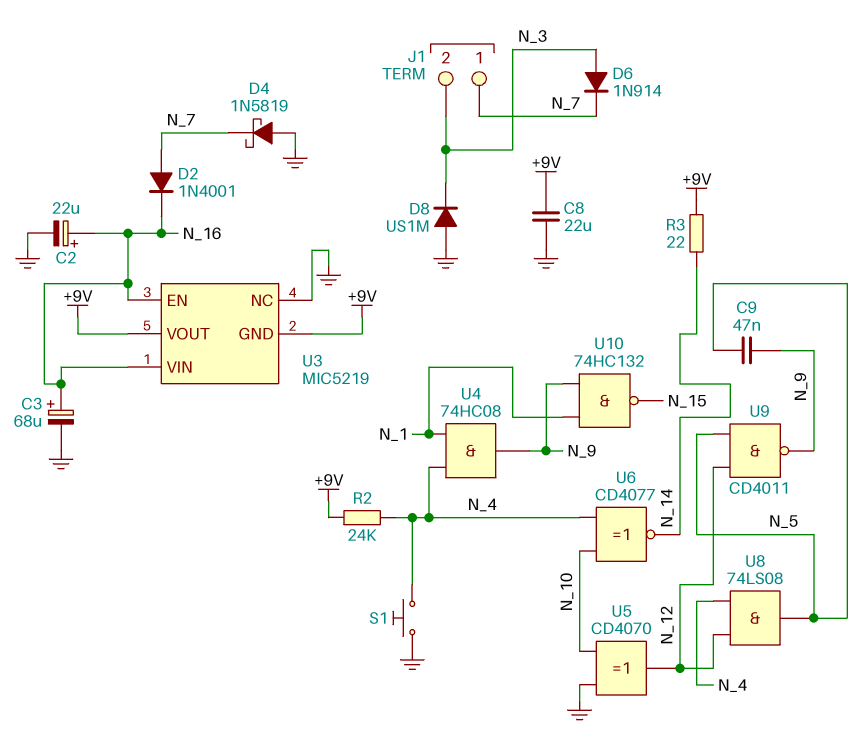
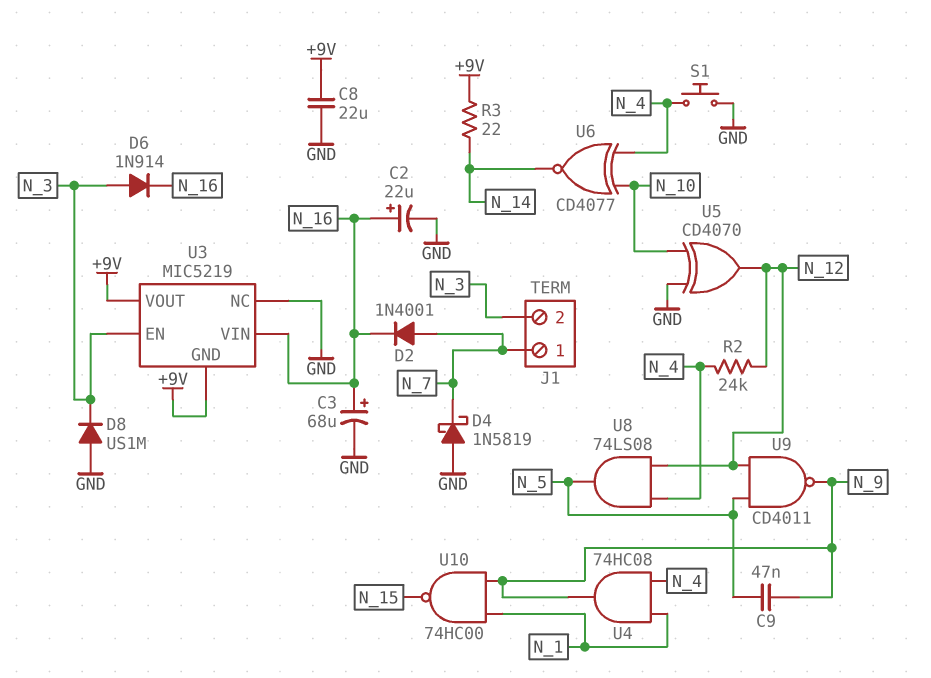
D6: diode 1N914 (A N_3, K N_7) -> diode 1N914 (A N_3, K N_16)
R2: 24k (+9V, N_4) -> 24k (N_4, N_12)
U3 pin EN: N_16 -> N_3
U10: NAND 74HC132 (in N_1, in N_9, out N_15) -> NAND 74HC00 (in N_1, in N_9, out N_15)

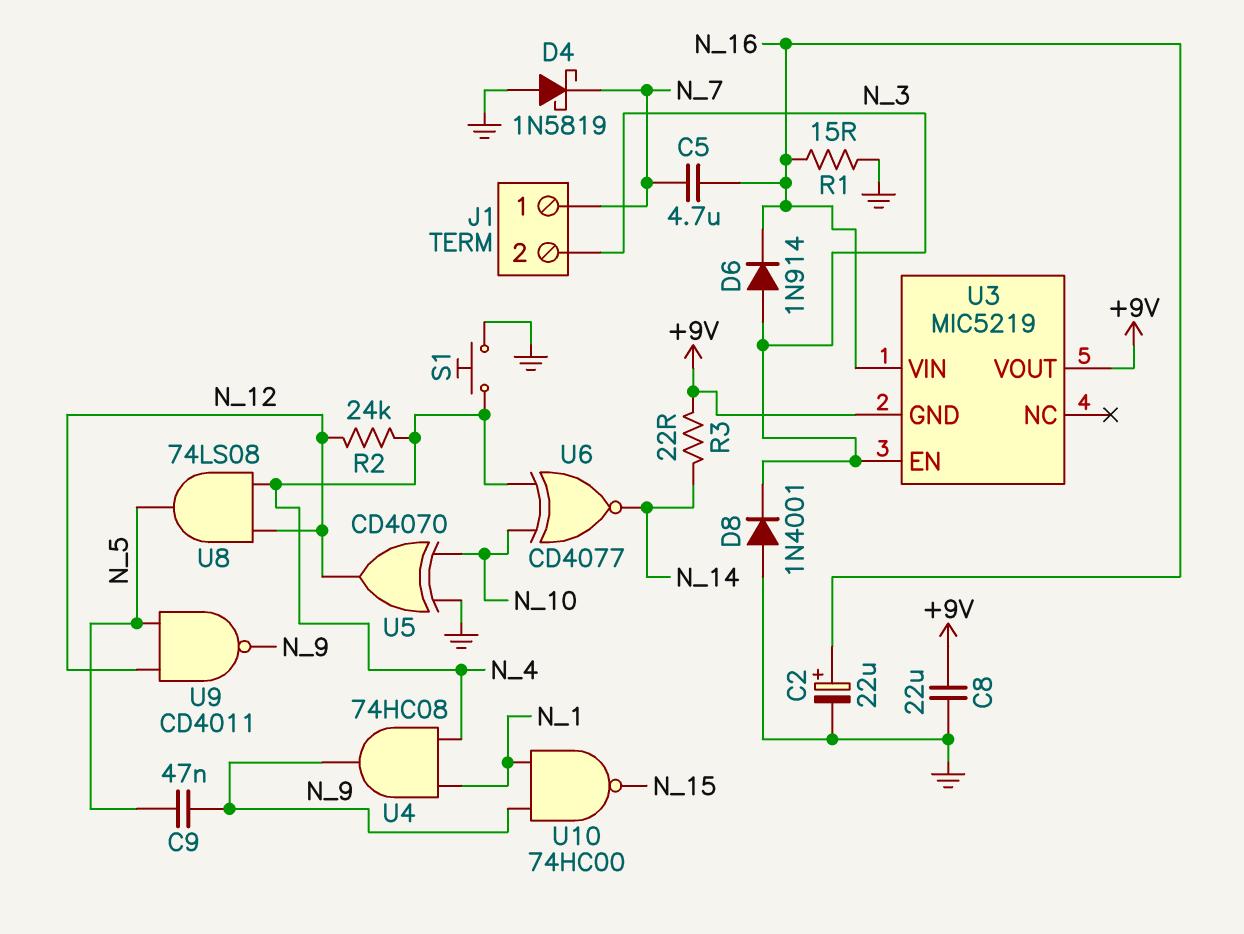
C3: 68uF (plus N_16, minus GND) -> none
C5: none -> 4.7uF (N_7, N_16)
D2: diode 1N4001 (A N_7, K N_16) -> none
D8: diode US1M (A GND, K N_3) -> diode 1N4001 (A GND, K N_3)
R1: none -> 15 (GND, N_16)
U3 pin NC: GND -> none

